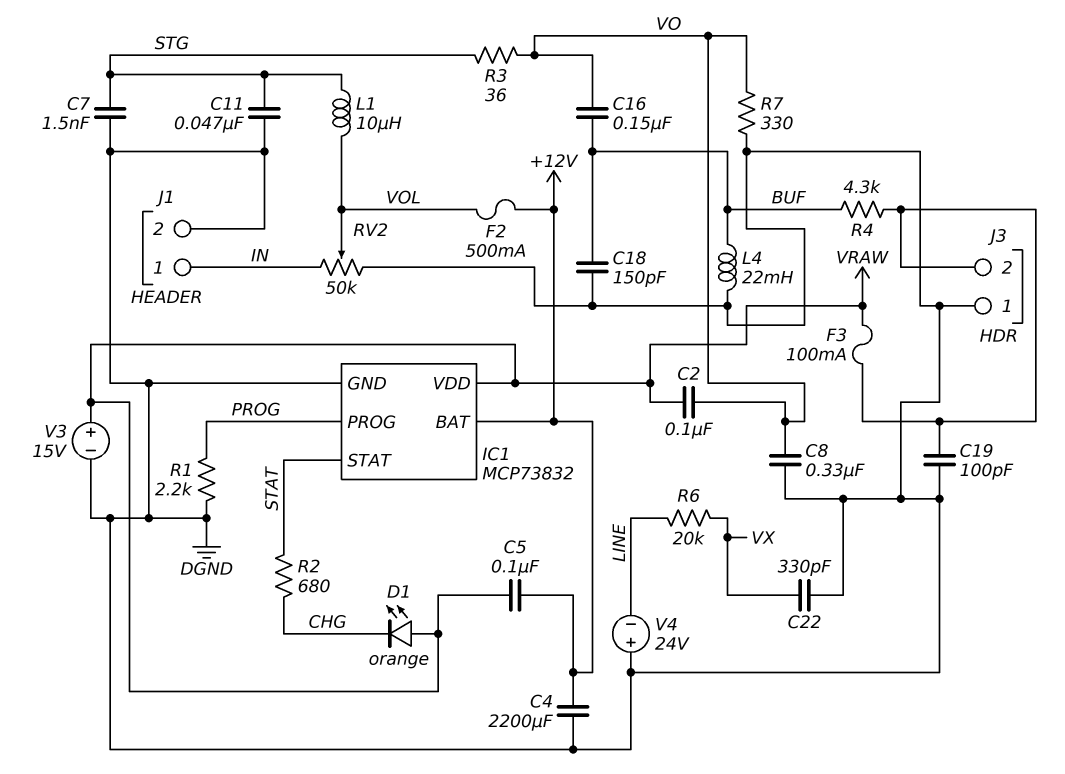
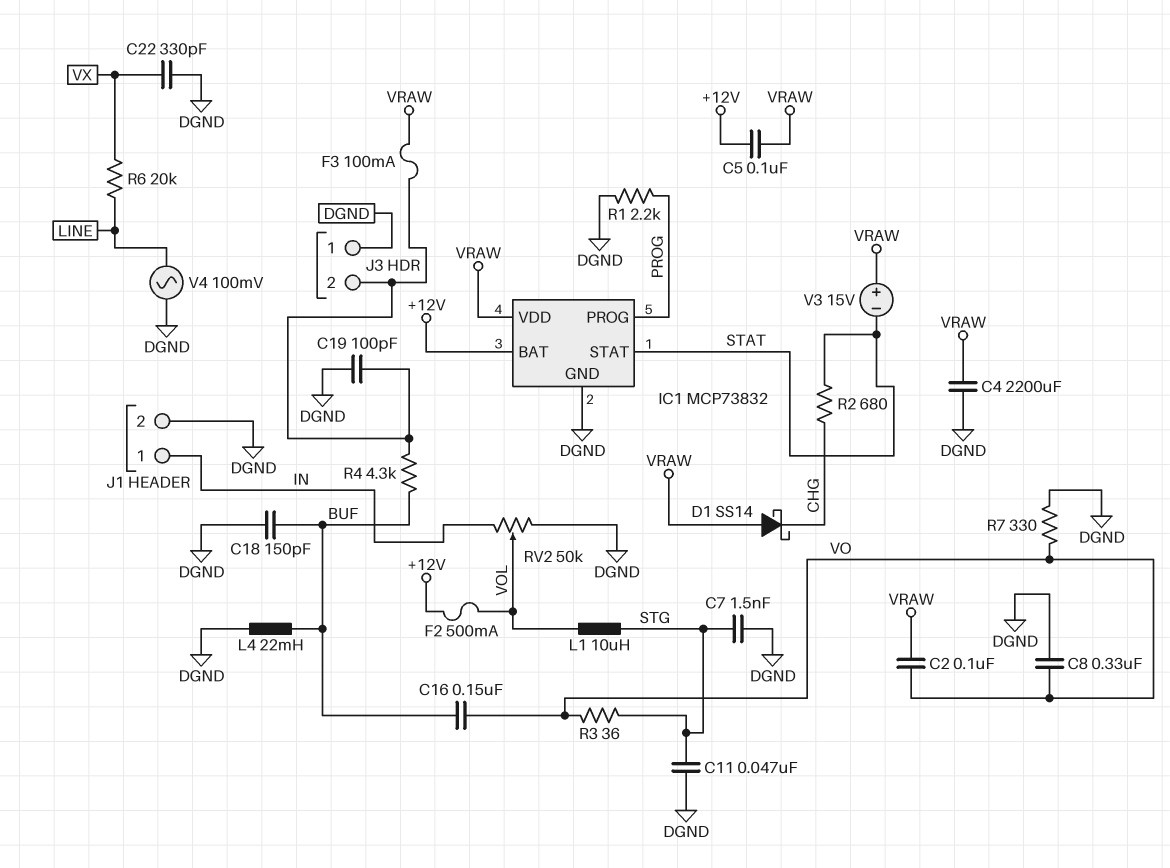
C4: 2200uF (+12V, DGND) -> 2200uF (DGND, VRAW)
D1: LED orange (A VRAW, K CHG) -> schottky SS14 (A VRAW, K CHG)
V3: 15V (plus VRAW, minus DGND) -> 15V (plus VRAW, minus STAT)
V4: 24V (plus DGND, minus LINE) -> AC 100mV (DGND, LINE)

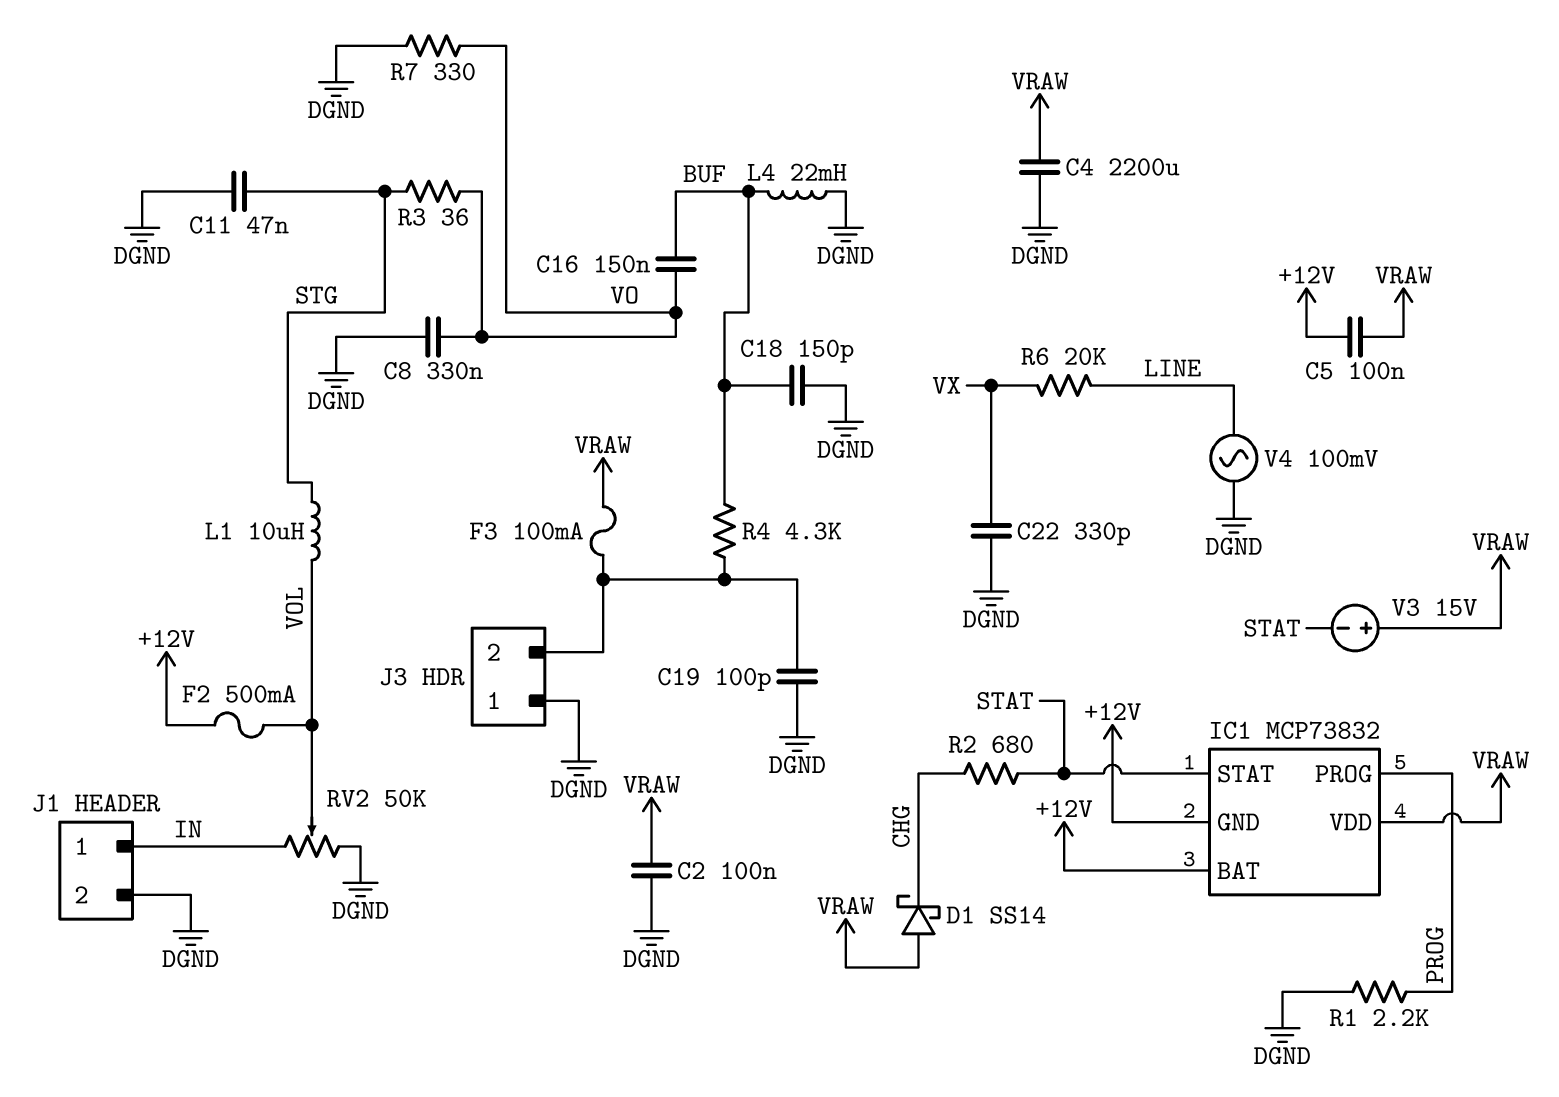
C2: 100nF (VO, VRAW) -> 100nF (DGND, VRAW)
C7: 1.5nF (DGND, STG) -> none
IC1 pin GND: DGND -> +12V

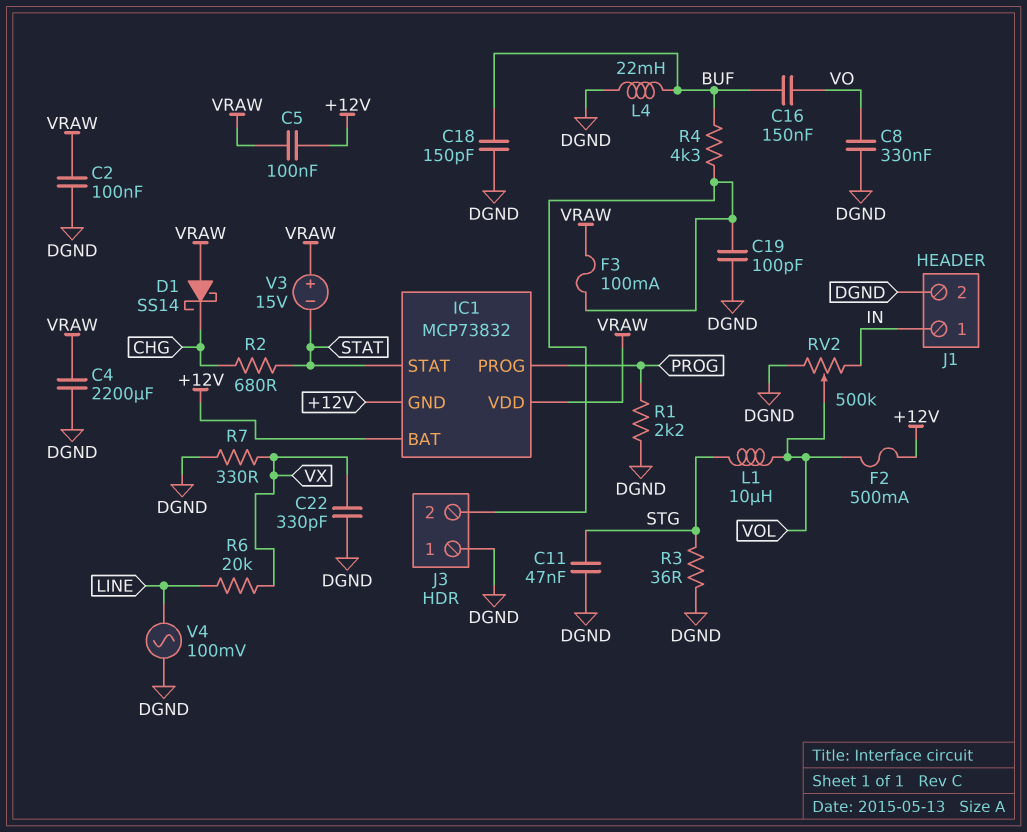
R3: 36 (STG, VO) -> 36 (DGND, STG)
R7: 330 (DGND, VO) -> 330 (DGND, VX)
RV2: 50k (DGND, IN, wiper VOL) -> 500k (DGND, IN, wiper VOL)

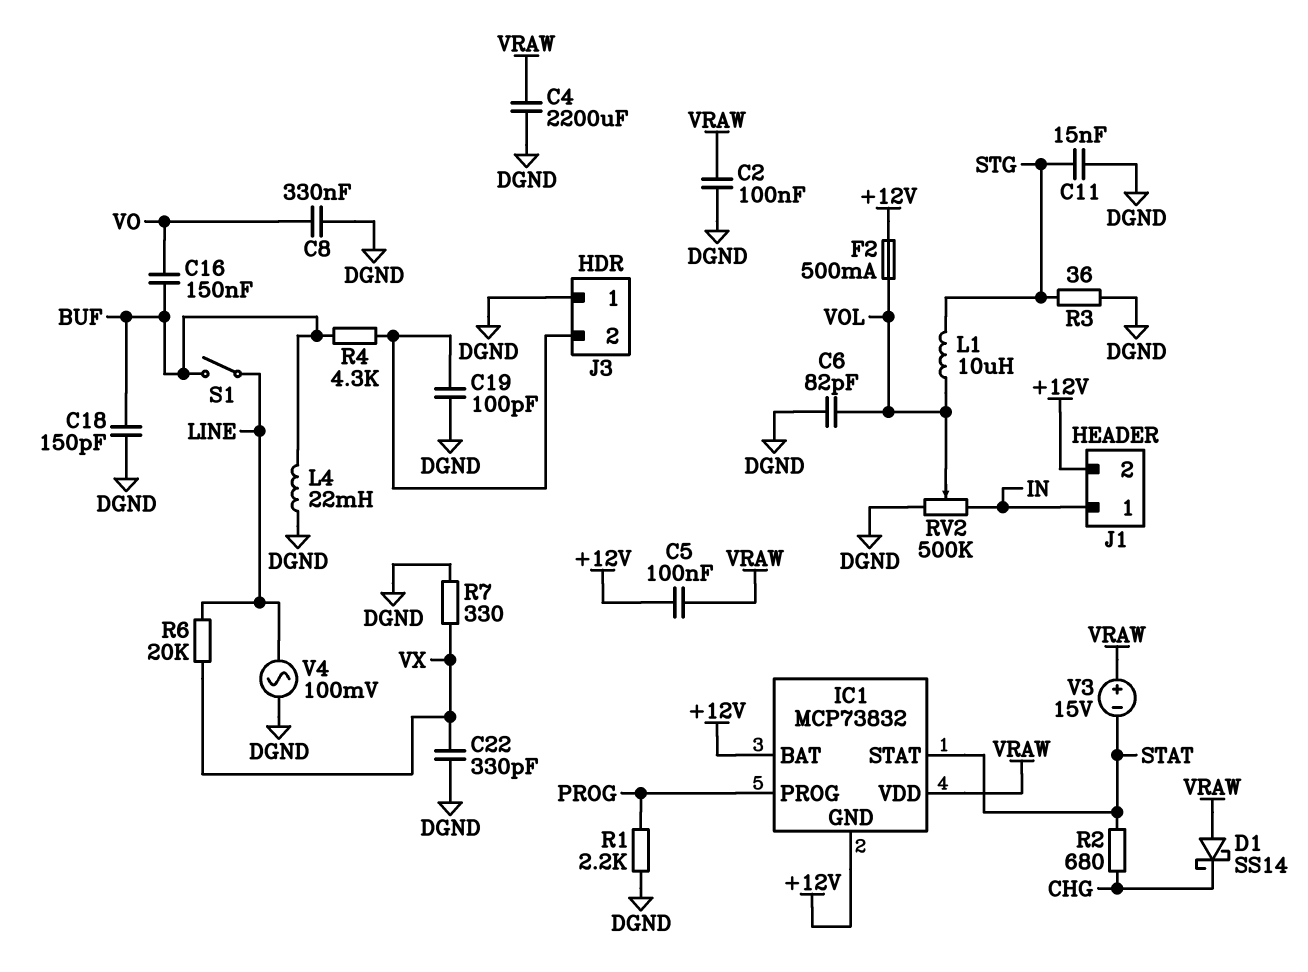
C6: none -> 82pF (DGND, VOL)
C11: 47nF (DGND, STG) -> 15nF (DGND, STG)
F3: 100mA (J3/2, VRAW) -> none
J1 pin 2: DGND -> +12V
S1: none -> switch (BUF, LINE)

